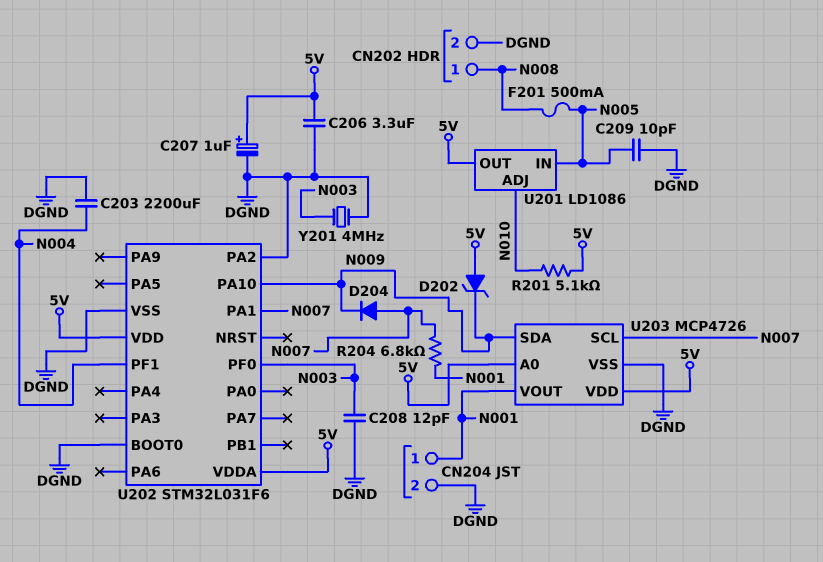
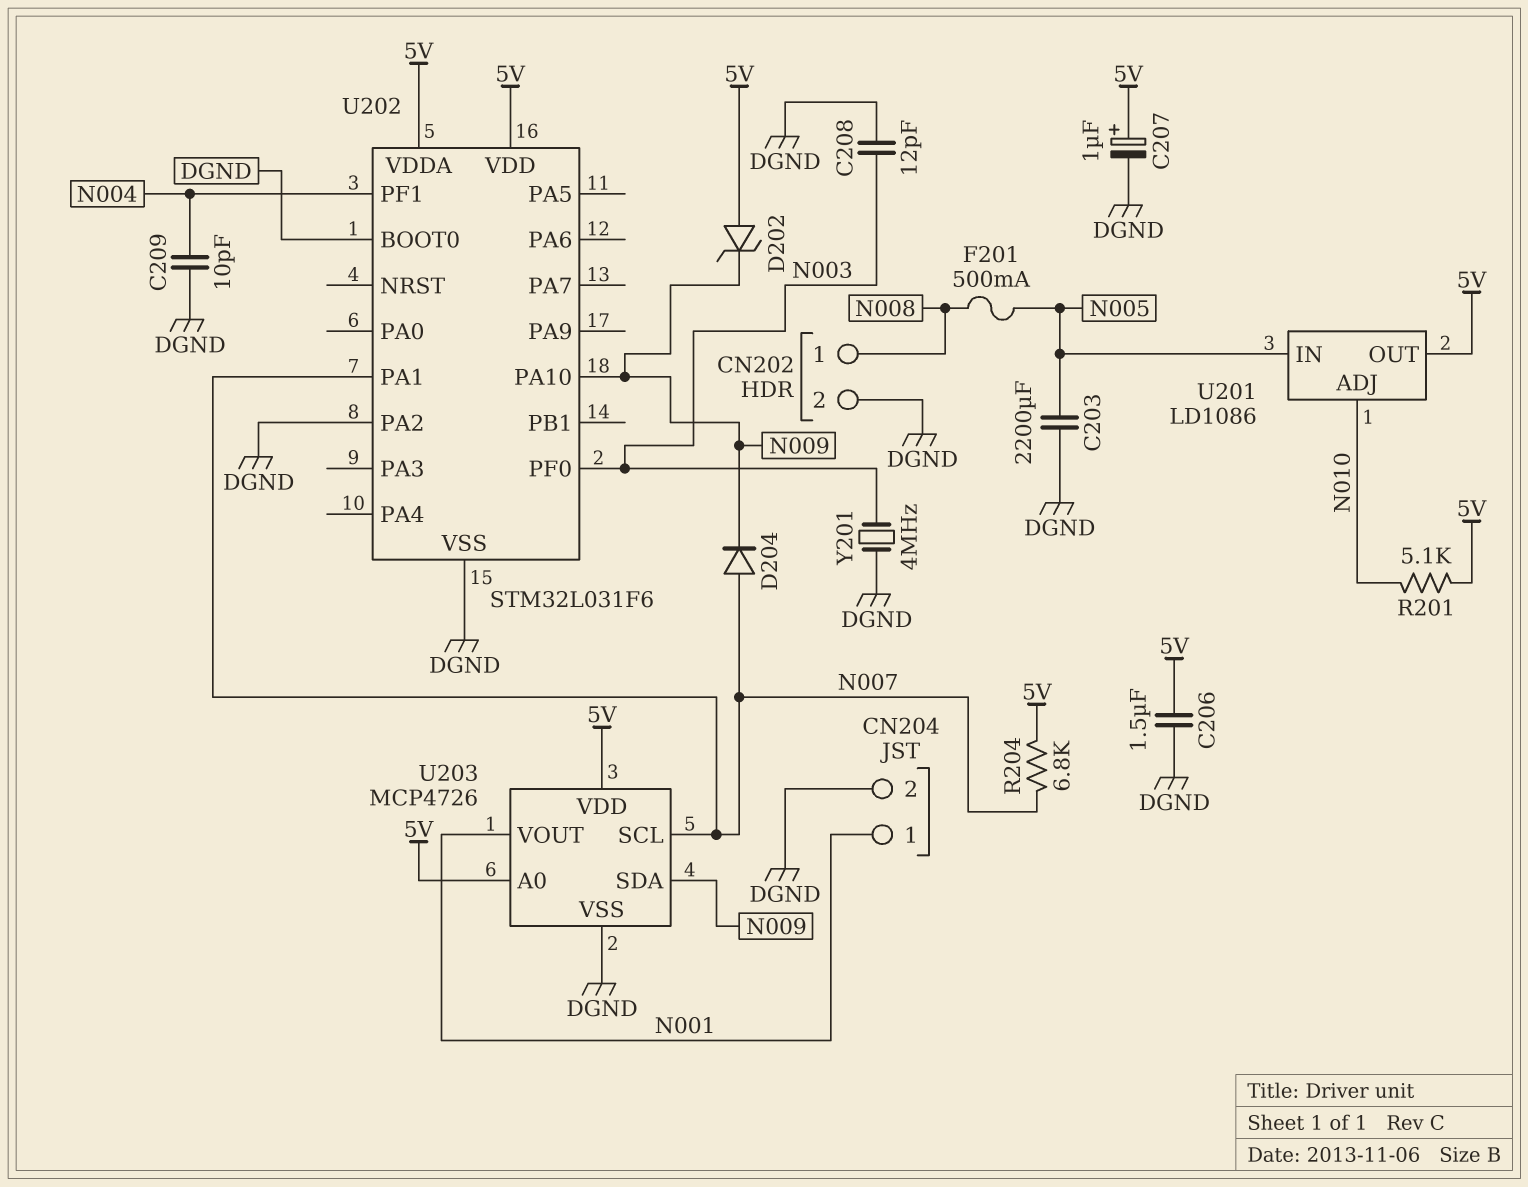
C203: 2200uF (DGND, N004) -> 2200uF (DGND, N005)
C206: 3.3uF (5V, DGND) -> 1.5uF (5V, DGND)
C209: 10pF (DGND, N005) -> 10pF (DGND, N004)
R204: 6.8k (N001, N007) -> 6.8k (5V, N007)

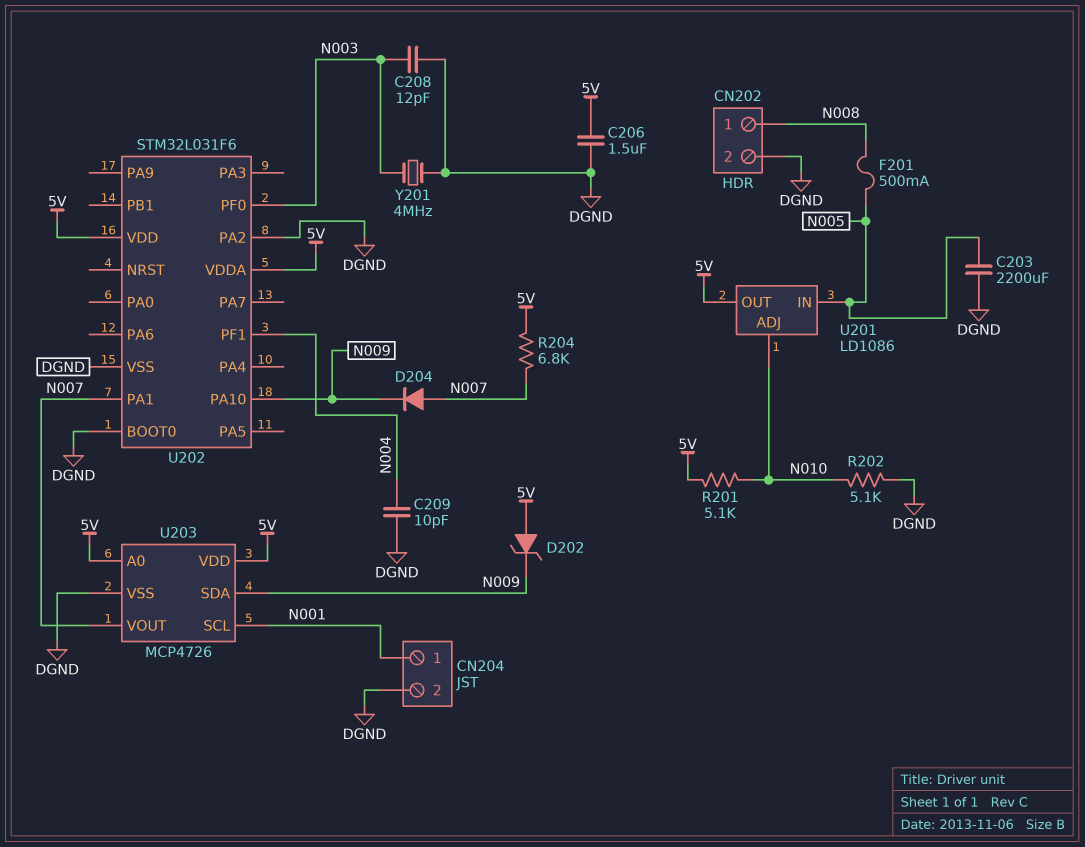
C207: 1uF (plus 5V, minus DGND) -> none
R202: none -> 5.1k (DGND, N010)
U203 pin SCL: N007 -> N001
U203 pin VOUT: N001 -> N007

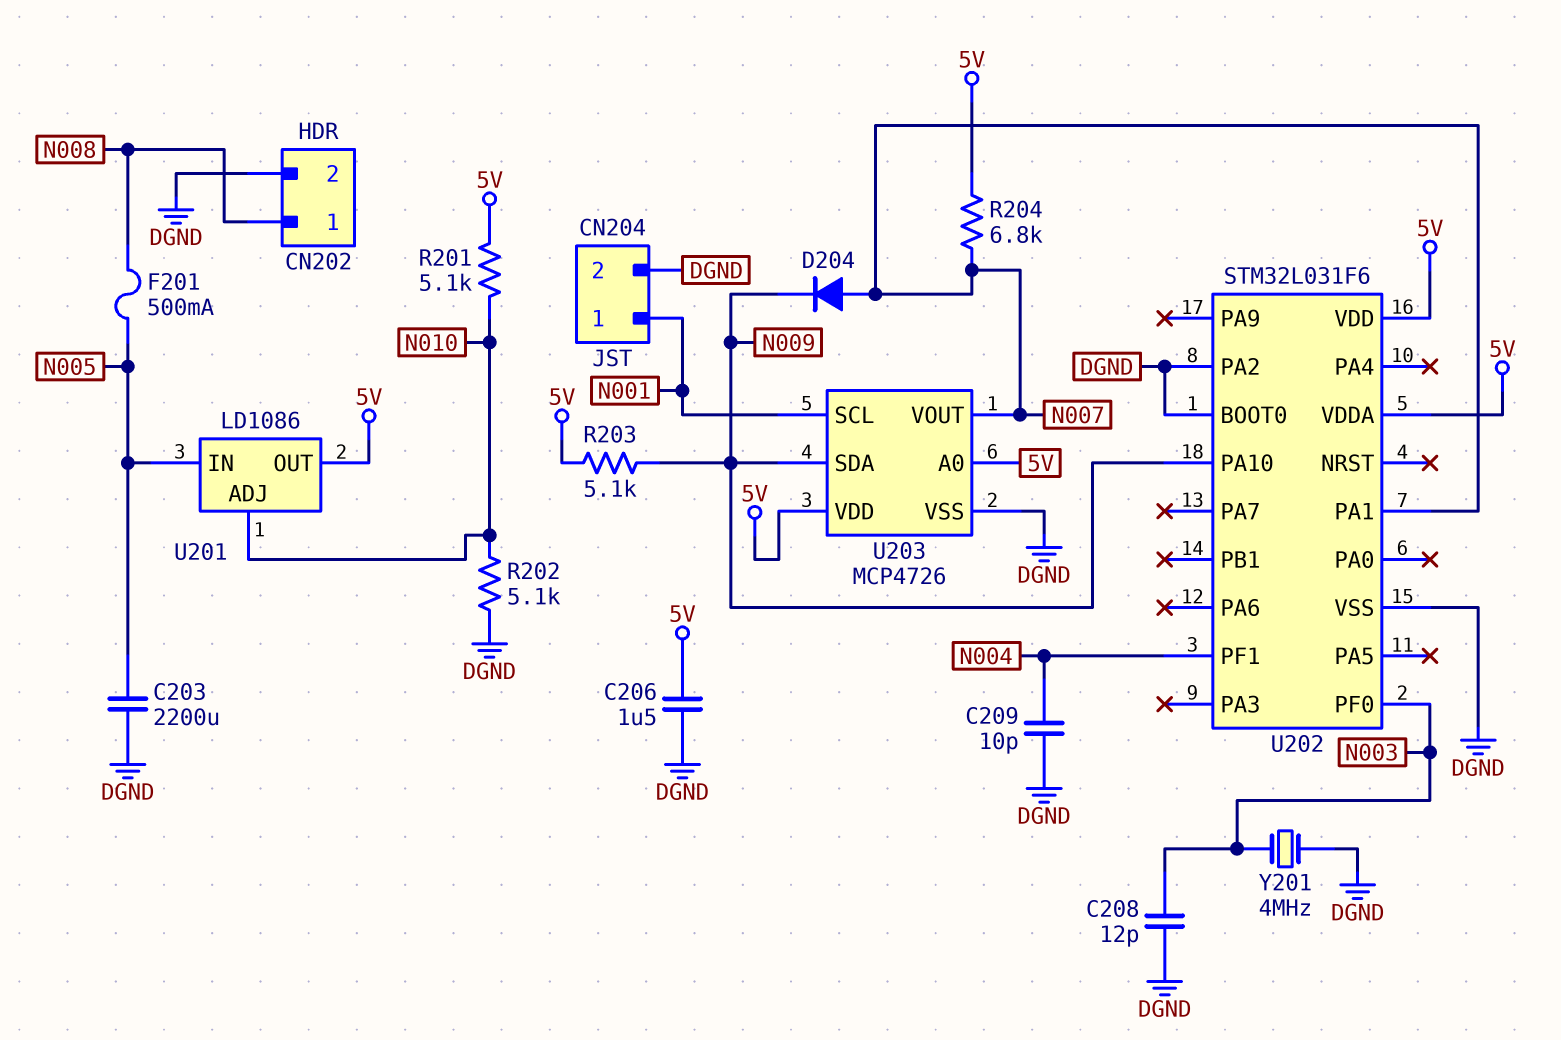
D202: zener (A 5V, K N009) -> none
R203: none -> 5.1k (5V, N009)

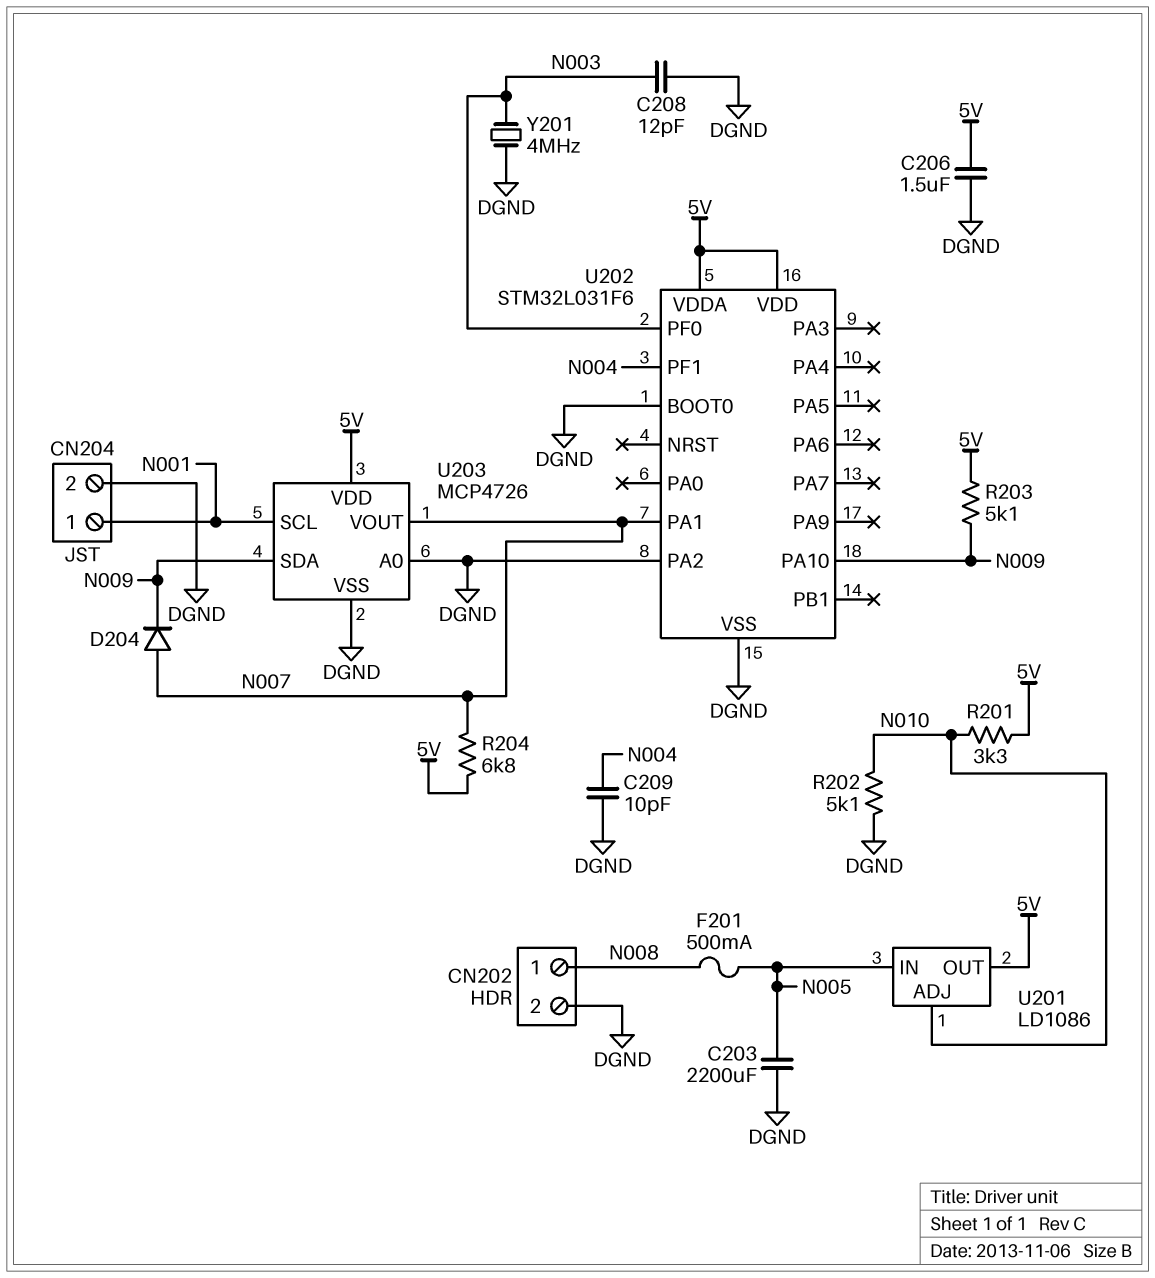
R201: 5.1k (5V, N010) -> 3.3k (5V, N010)
U203 pin A0: 5V -> DGND

